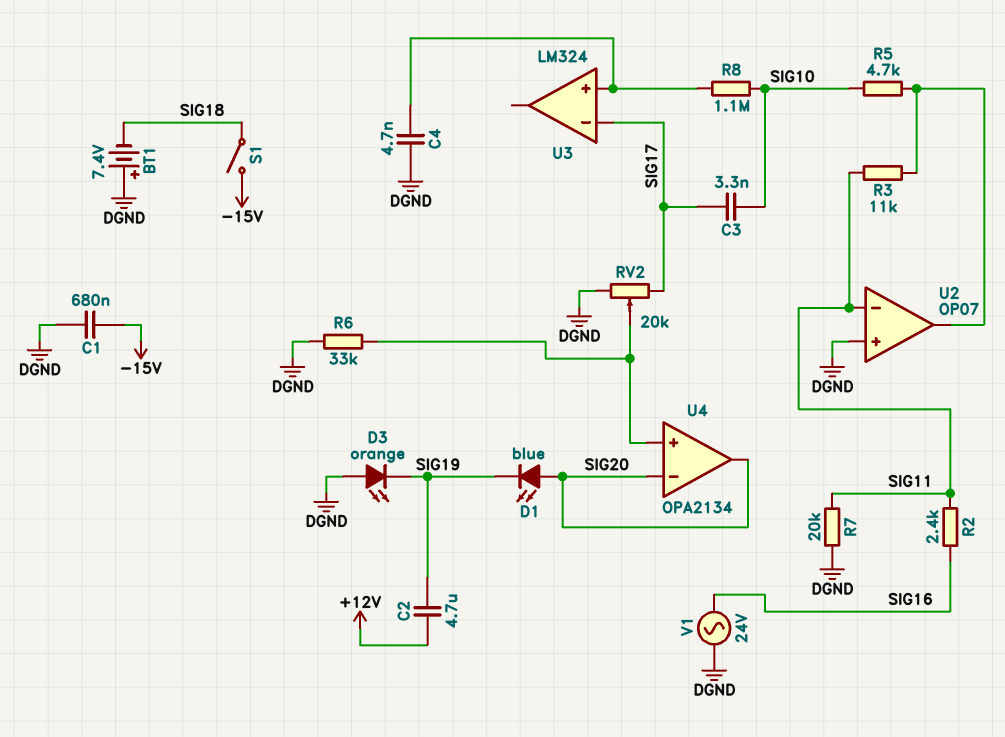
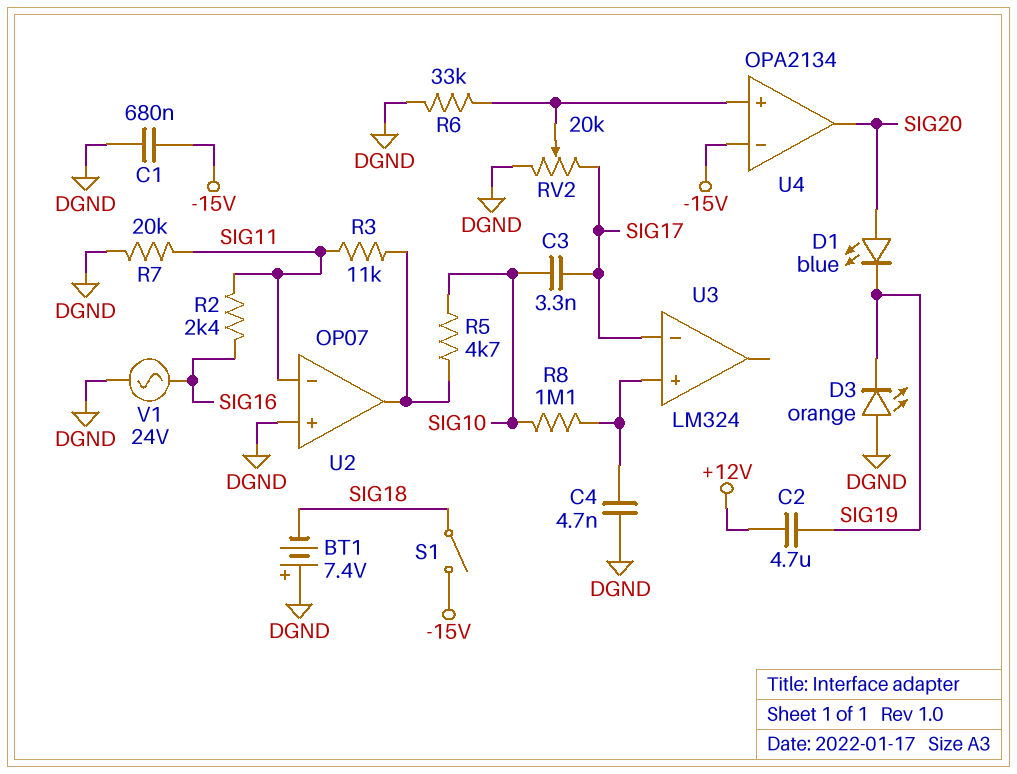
U4 pin in-: SIG20 -> -15V

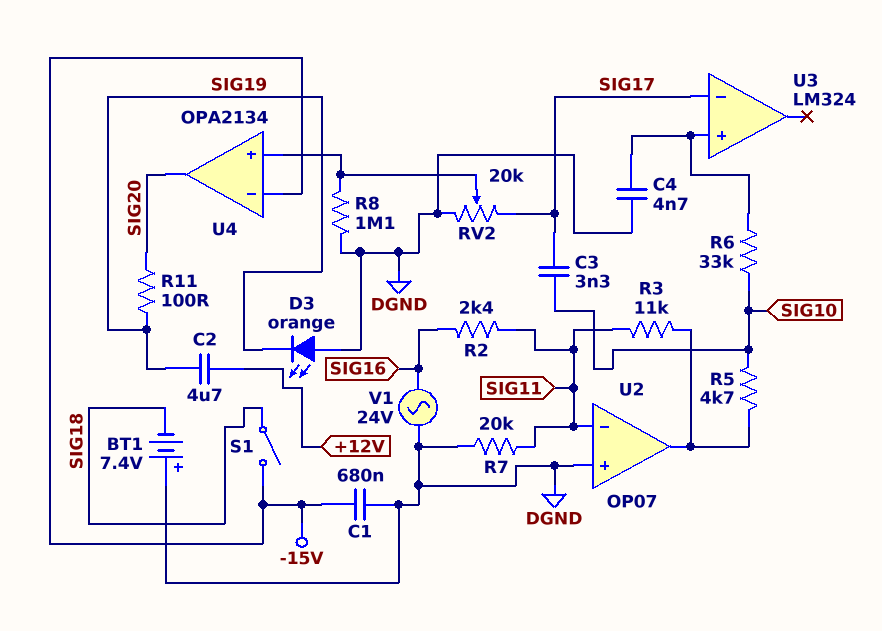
D1: LED blue (A SIG20, K SIG19) -> none
R6: 33k (DGND, U4/in+) -> 33k (SIG10, U3/in+)
R8: 1.1M (SIG10, U3/in+) -> 1.1M (DGND, U4/in+)
R11: none -> 100 (SIG19, SIG20)

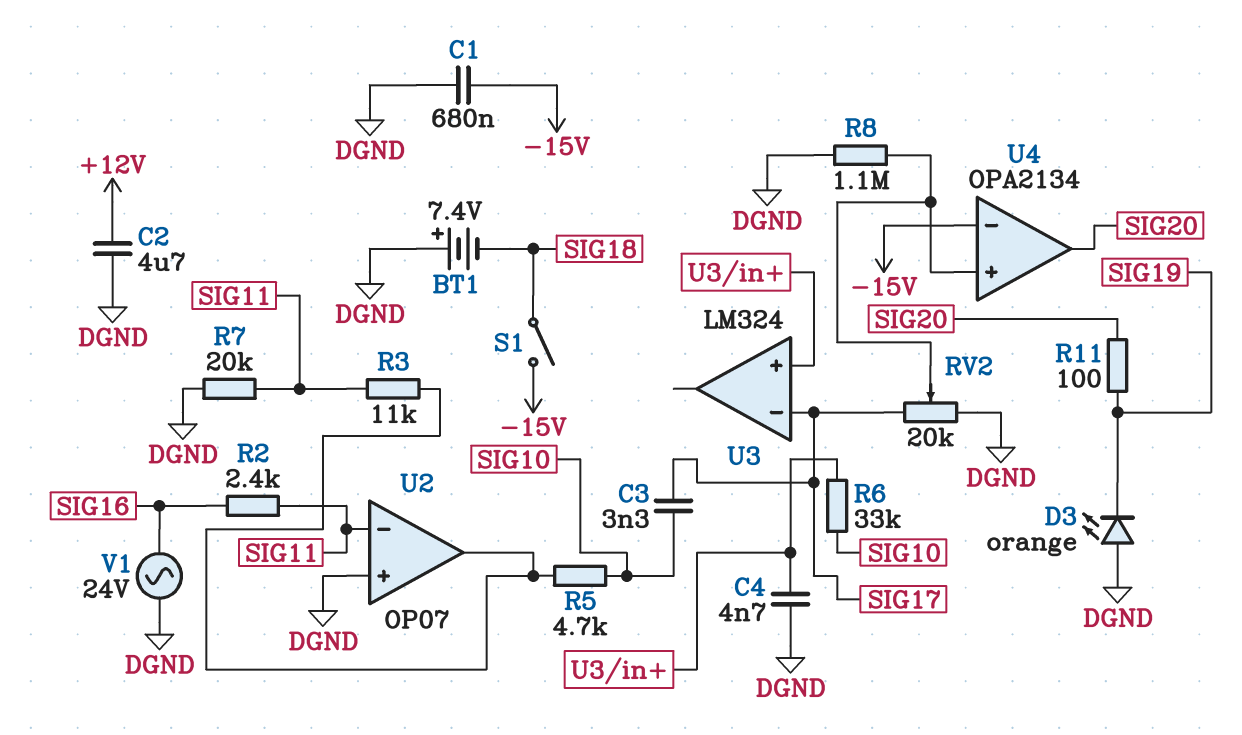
C2: 4.7uF (+12V, SIG19) -> 4.7uF (+12V, DGND)

